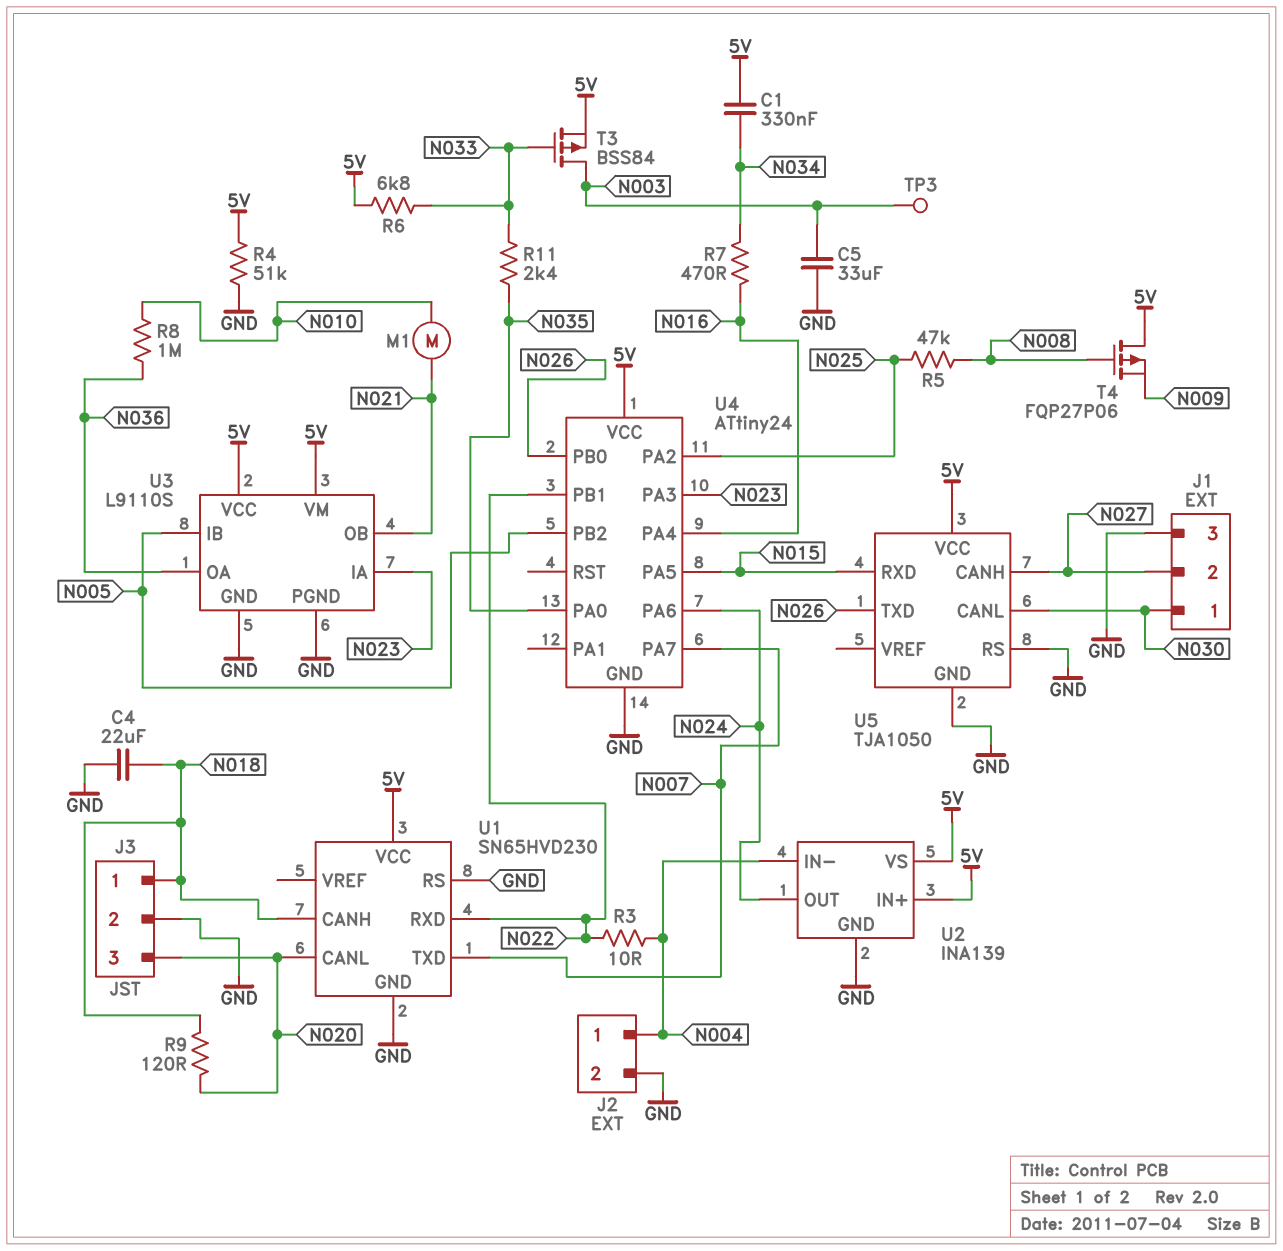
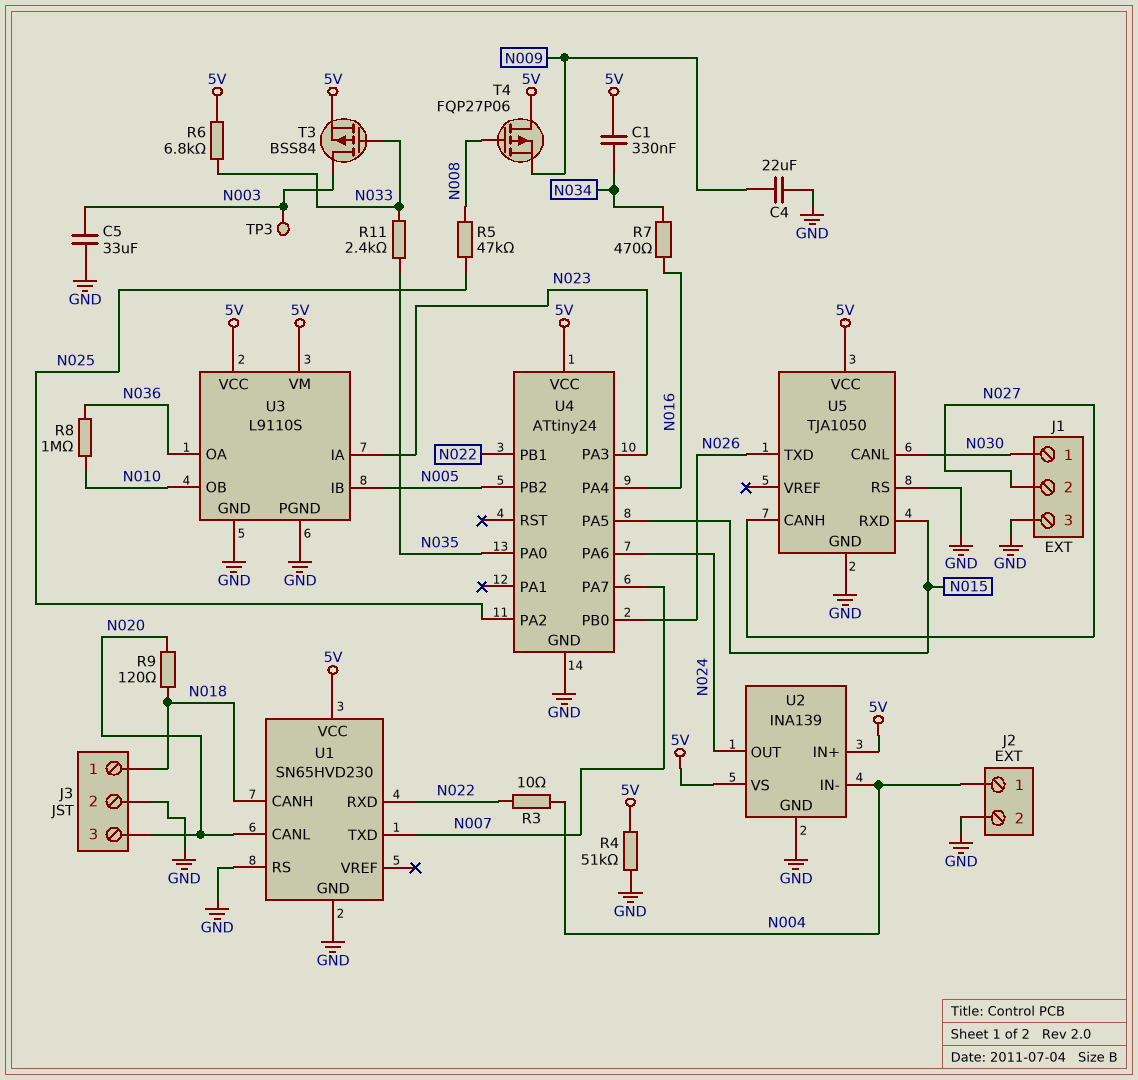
C4: 22uF (GND, N018) -> 22uF (GND, N009)
M1: motor (N010, N021) -> none
U3 pin OB: N021 -> N010

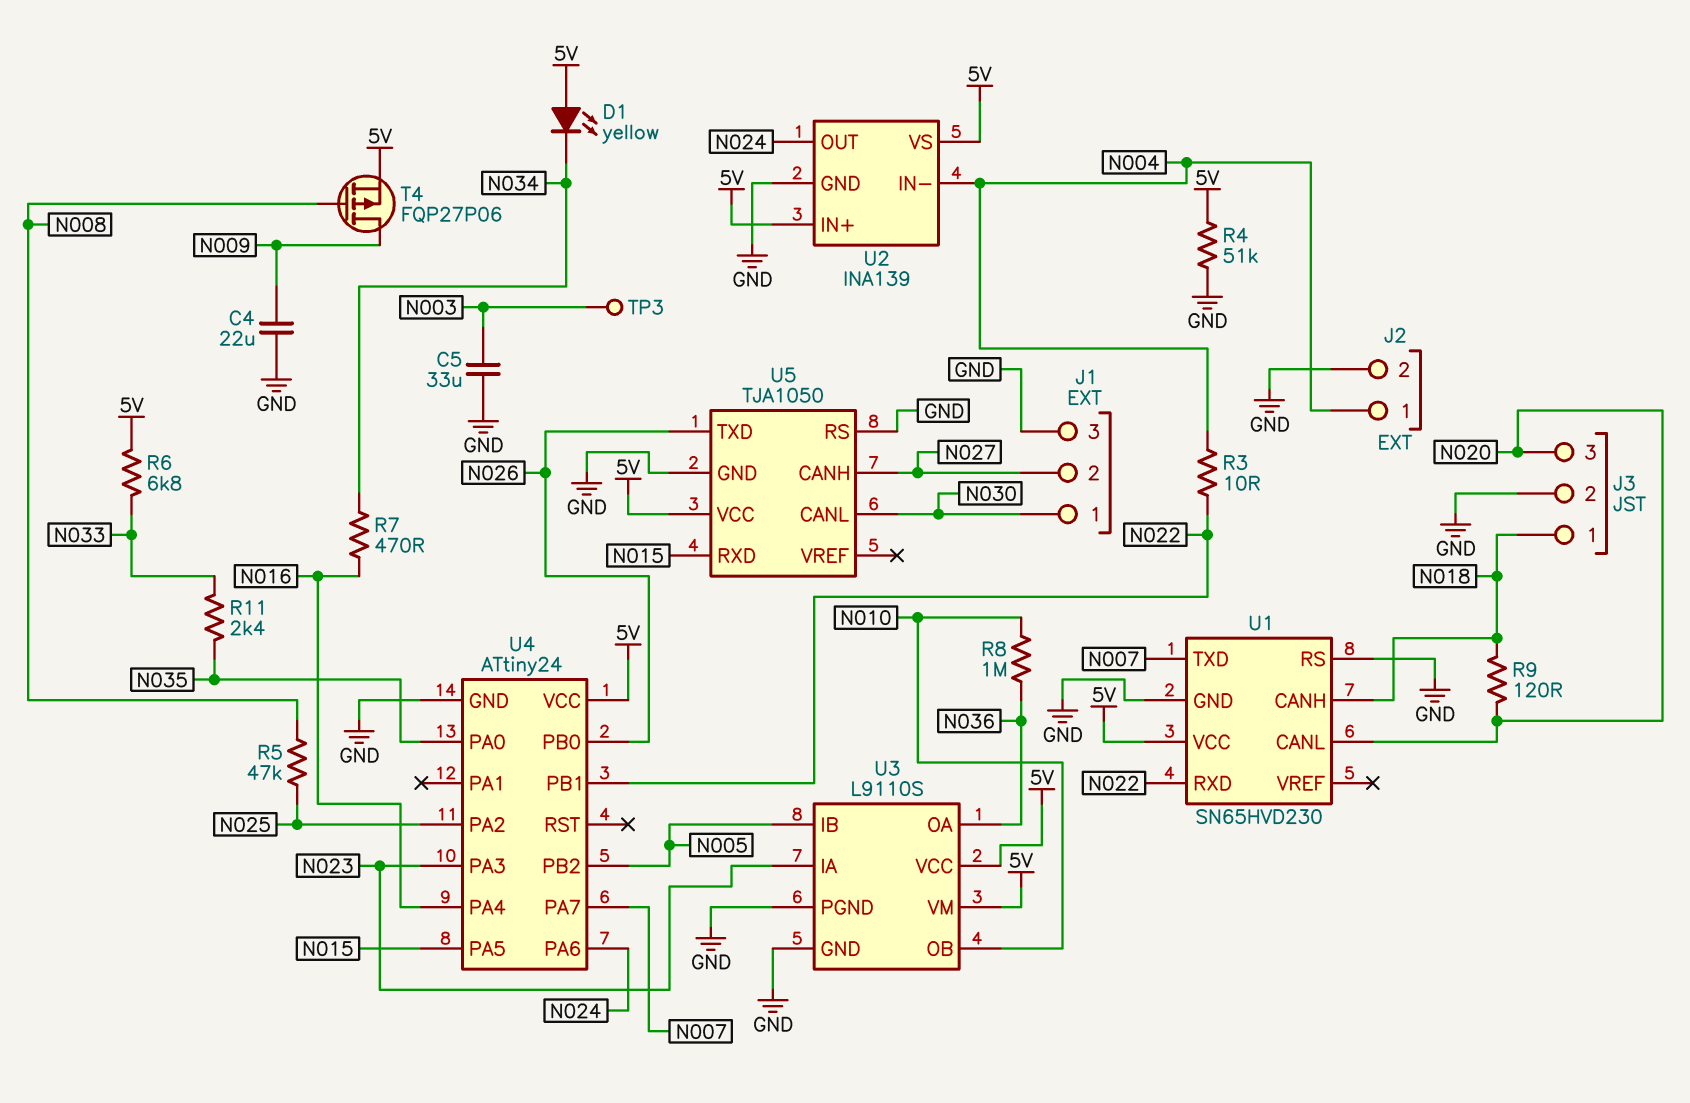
C1: 330nF (5V, N034) -> none
D1: none -> LED yellow (A 5V, K N034)
T3: PMOS BSS84 (G N033, D N003, S 5V) -> none
T4: PMOS FQP27P06 (G N008, D 5V, S N009) -> PMOS FQP27P06 (G N008, D N009, S 5V)

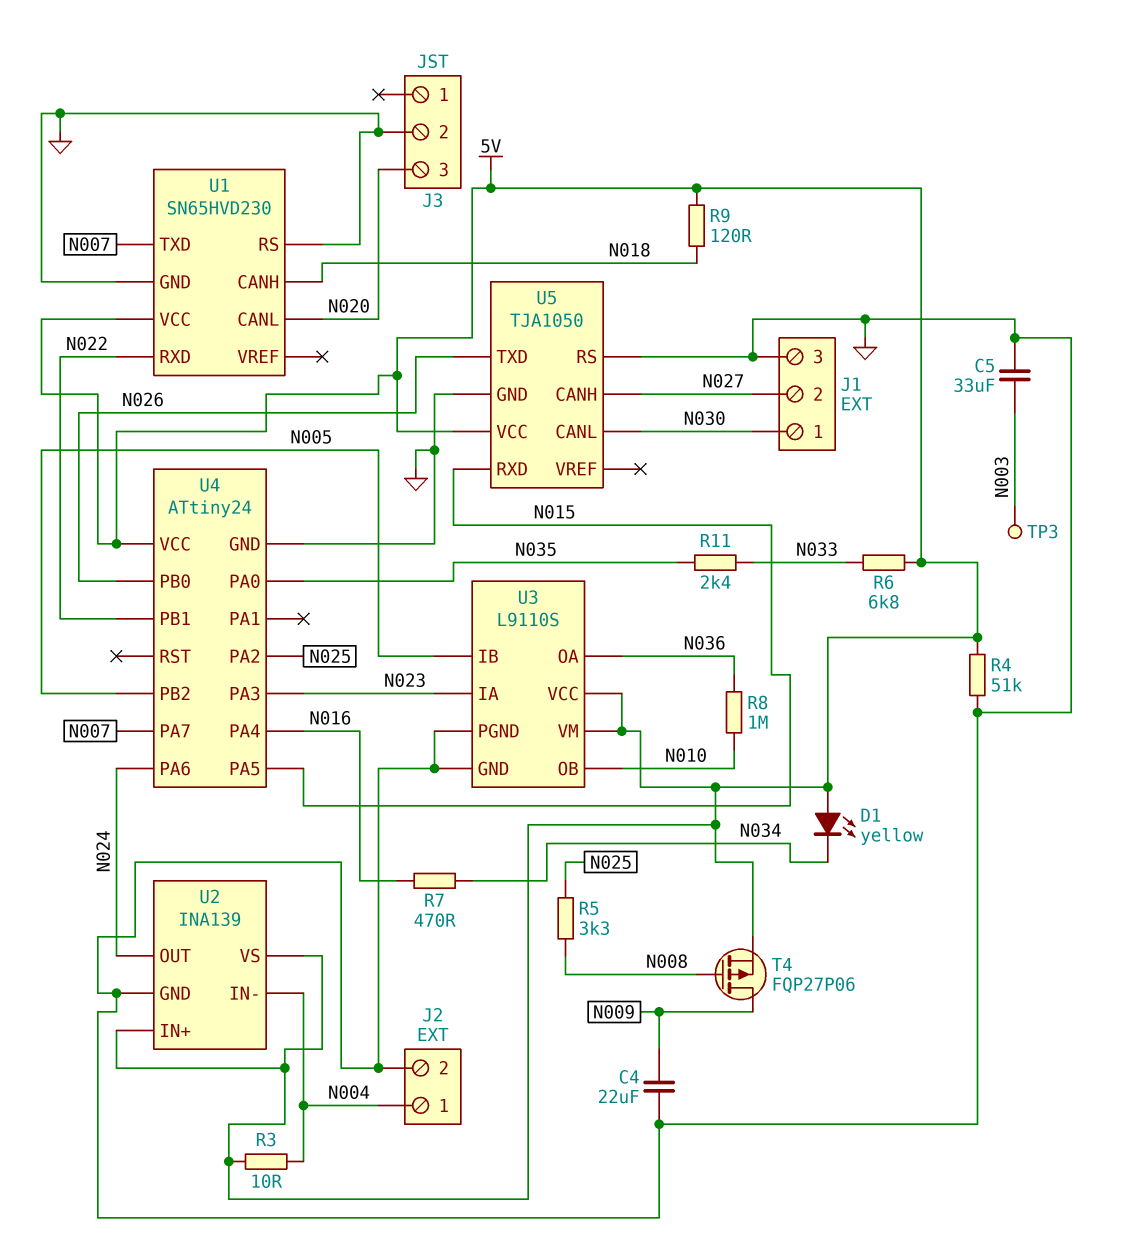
J3 pin 1: N018 -> none
R3: 10 (N004, N022) -> 10 (5V, N004)
R5: 47k (N008, N025) -> 3.3k (N008, N025)
R9: 120 (N018, N020) -> 120 (5V, N018)

